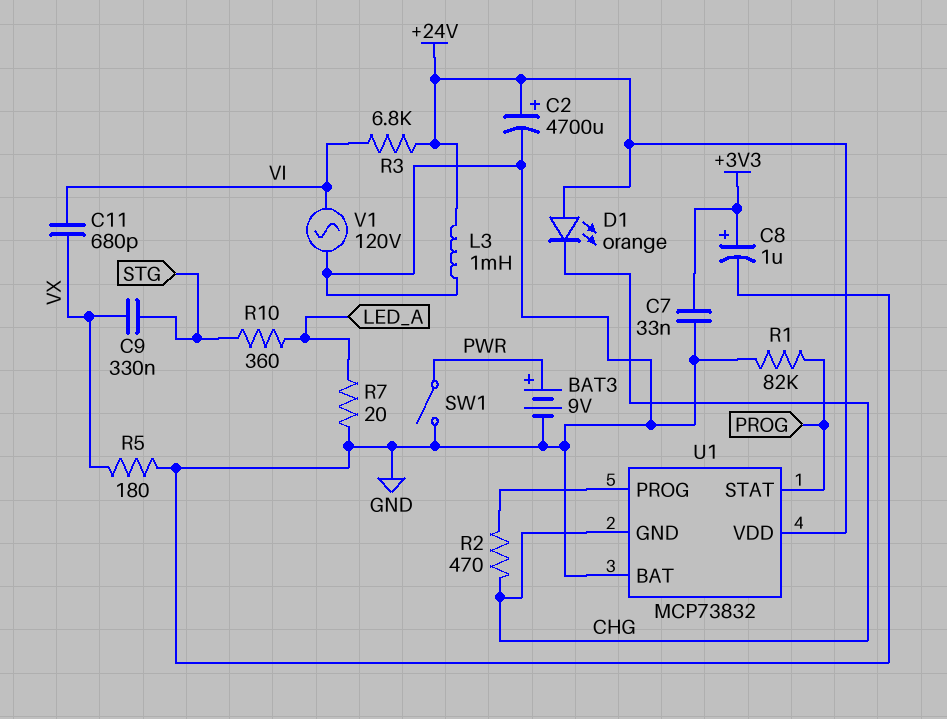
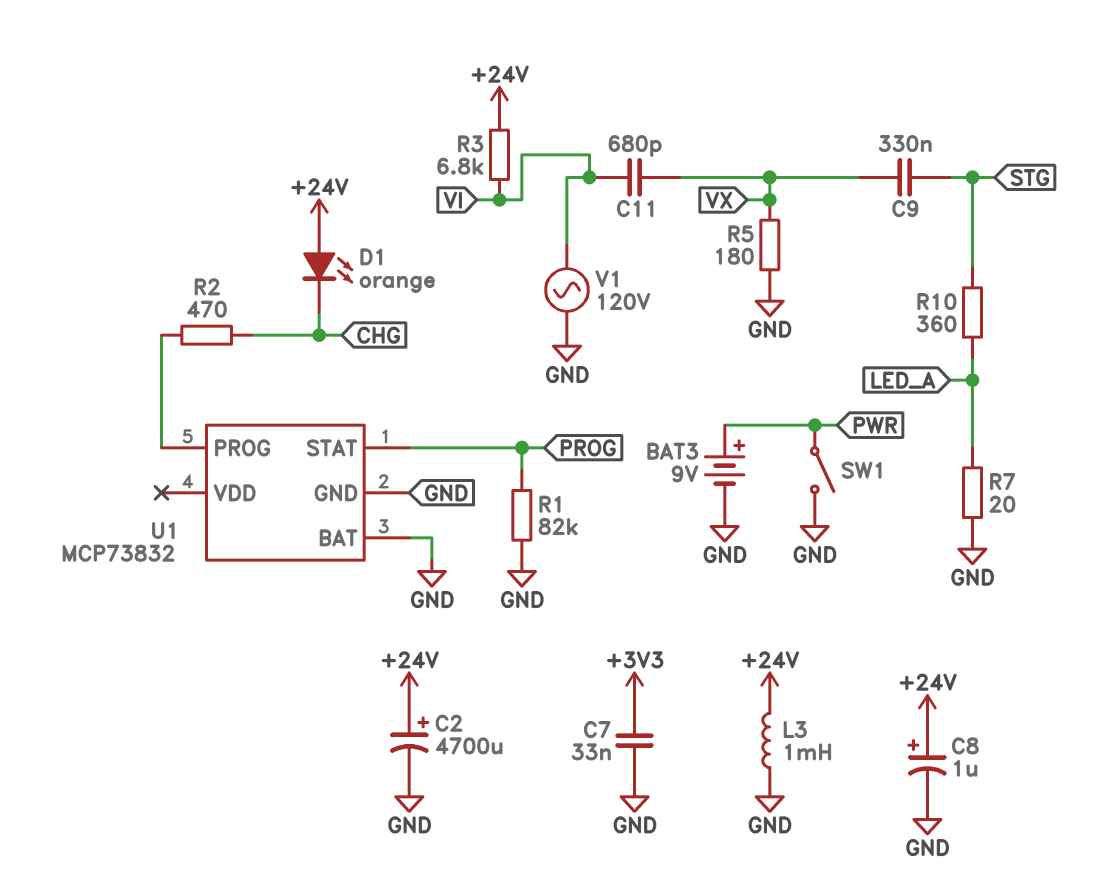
C8: 1uF (plus +3V3, minus GND) -> 1uF (plus +24V, minus GND)
U1 pin GND: CHG -> GND
U1 pin VDD: +24V -> none

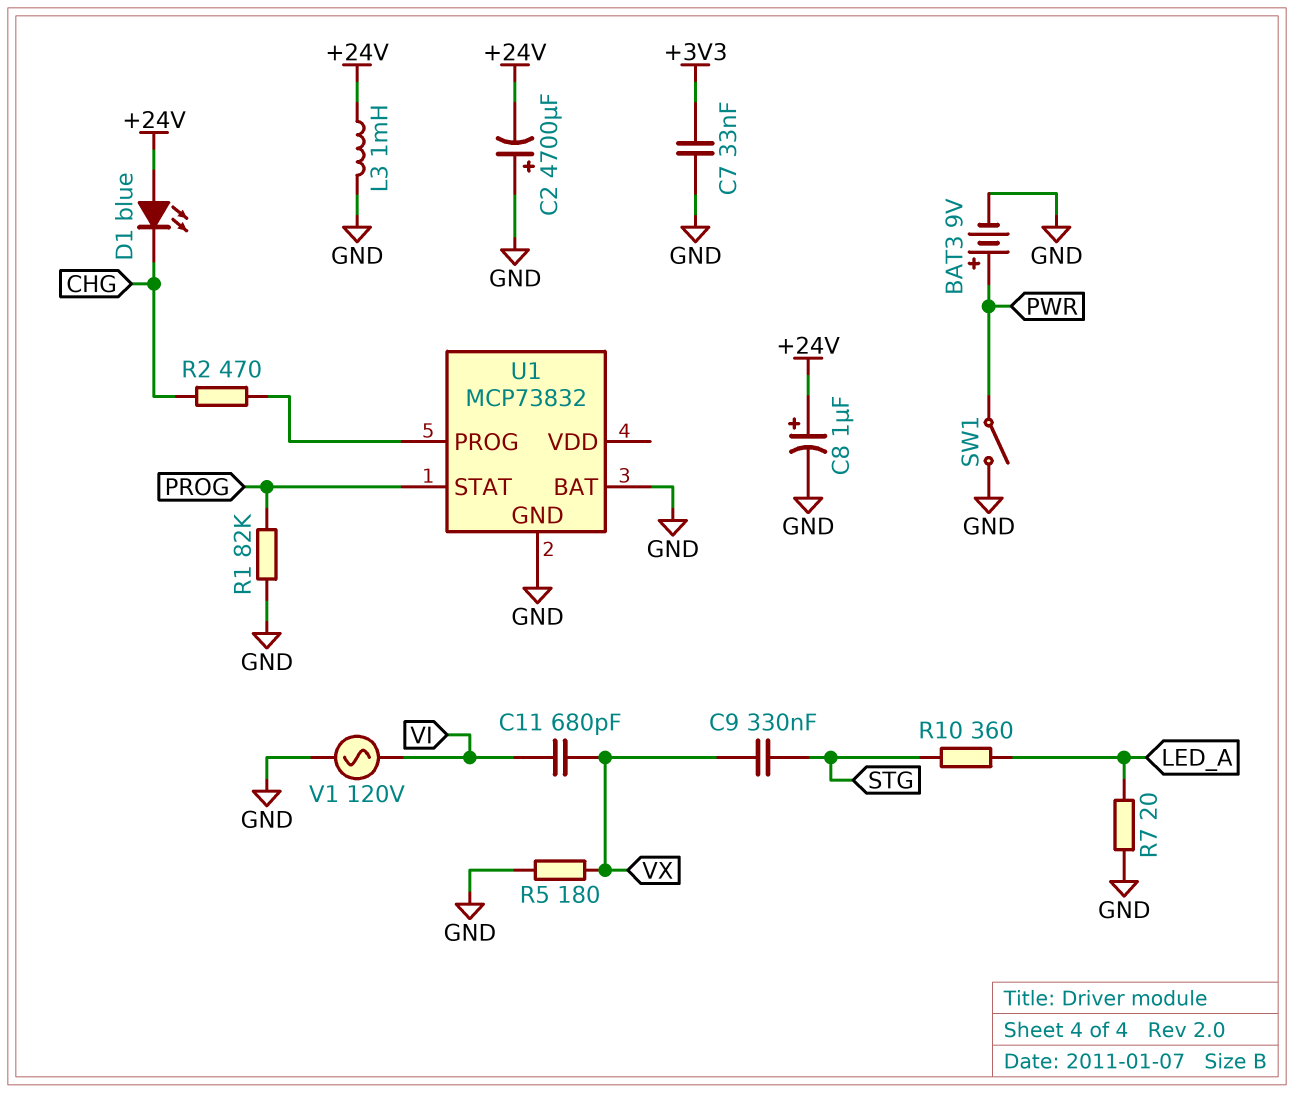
C2: 4700uF (plus +24V, minus GND) -> 4700uF (plus GND, minus +24V)
D1: LED orange (A +24V, K CHG) -> LED blue (A +24V, K CHG)
R3: 6.8k (+24V, VI) -> none

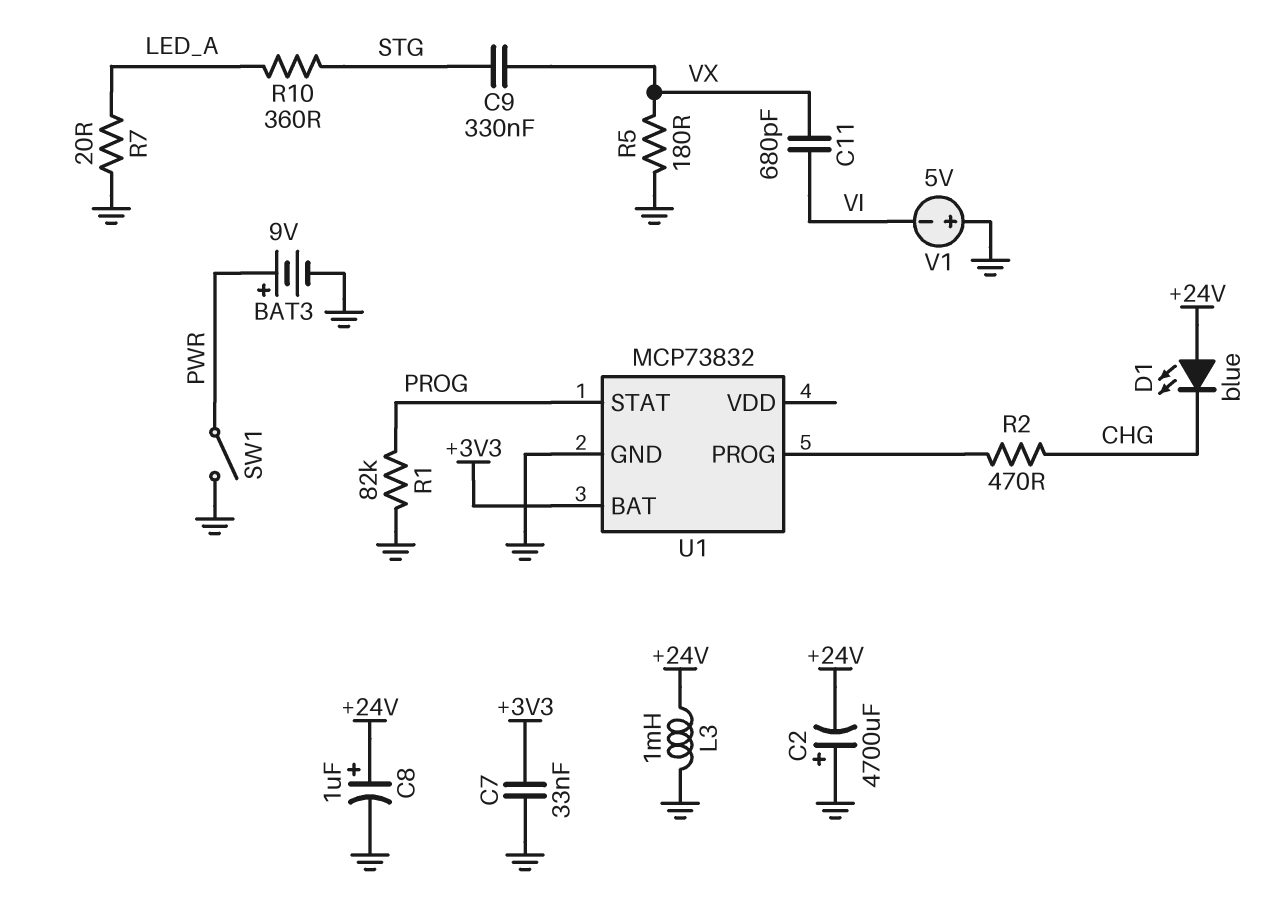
U1 pin BAT: GND -> +3V3
V1: AC 120V (GND, VI) -> 5V (plus GND, minus VI)

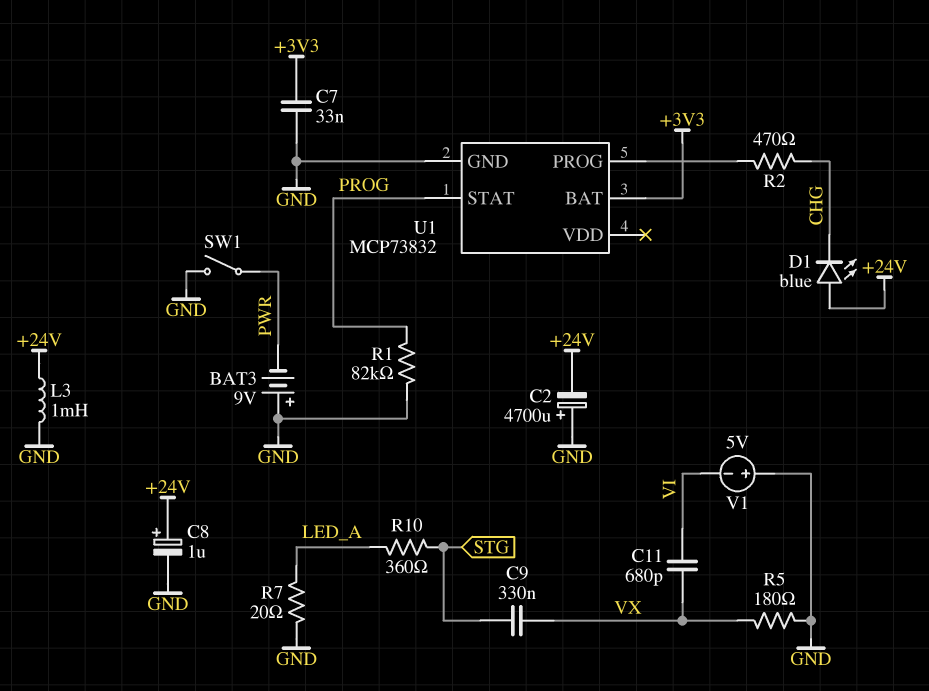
BAT3: 9V (plus PWR, minus GND) -> 9V (plus GND, minus PWR)

